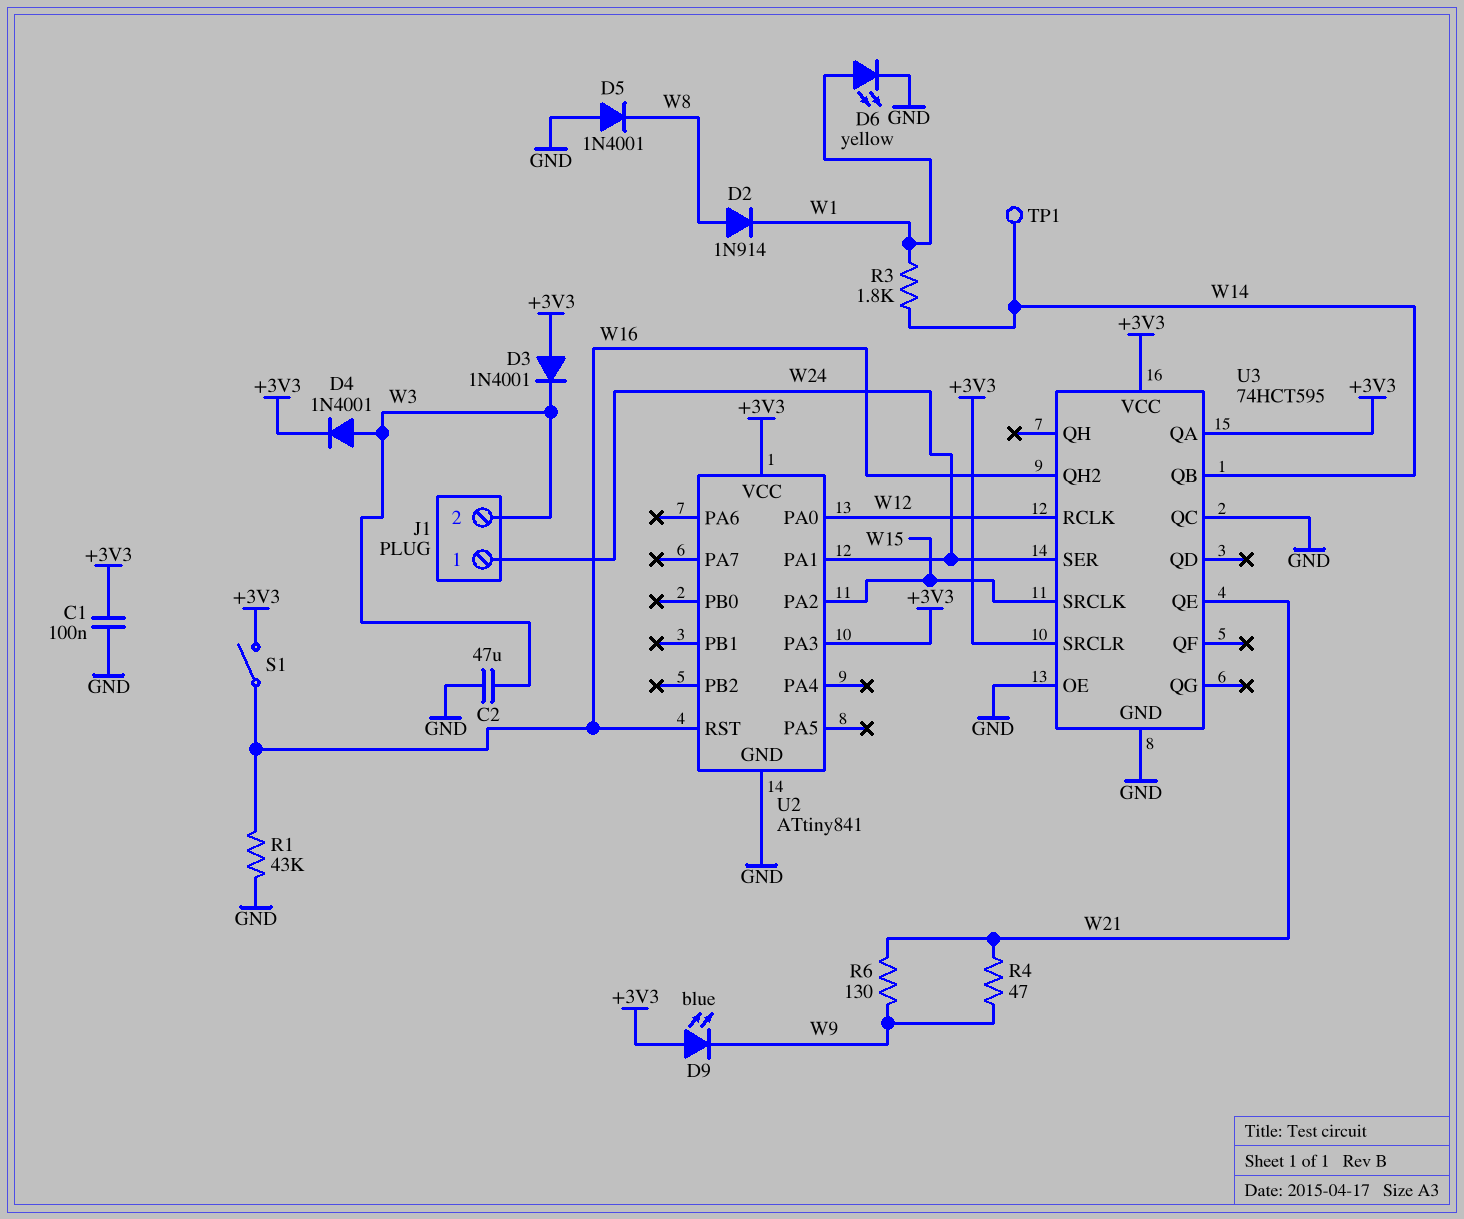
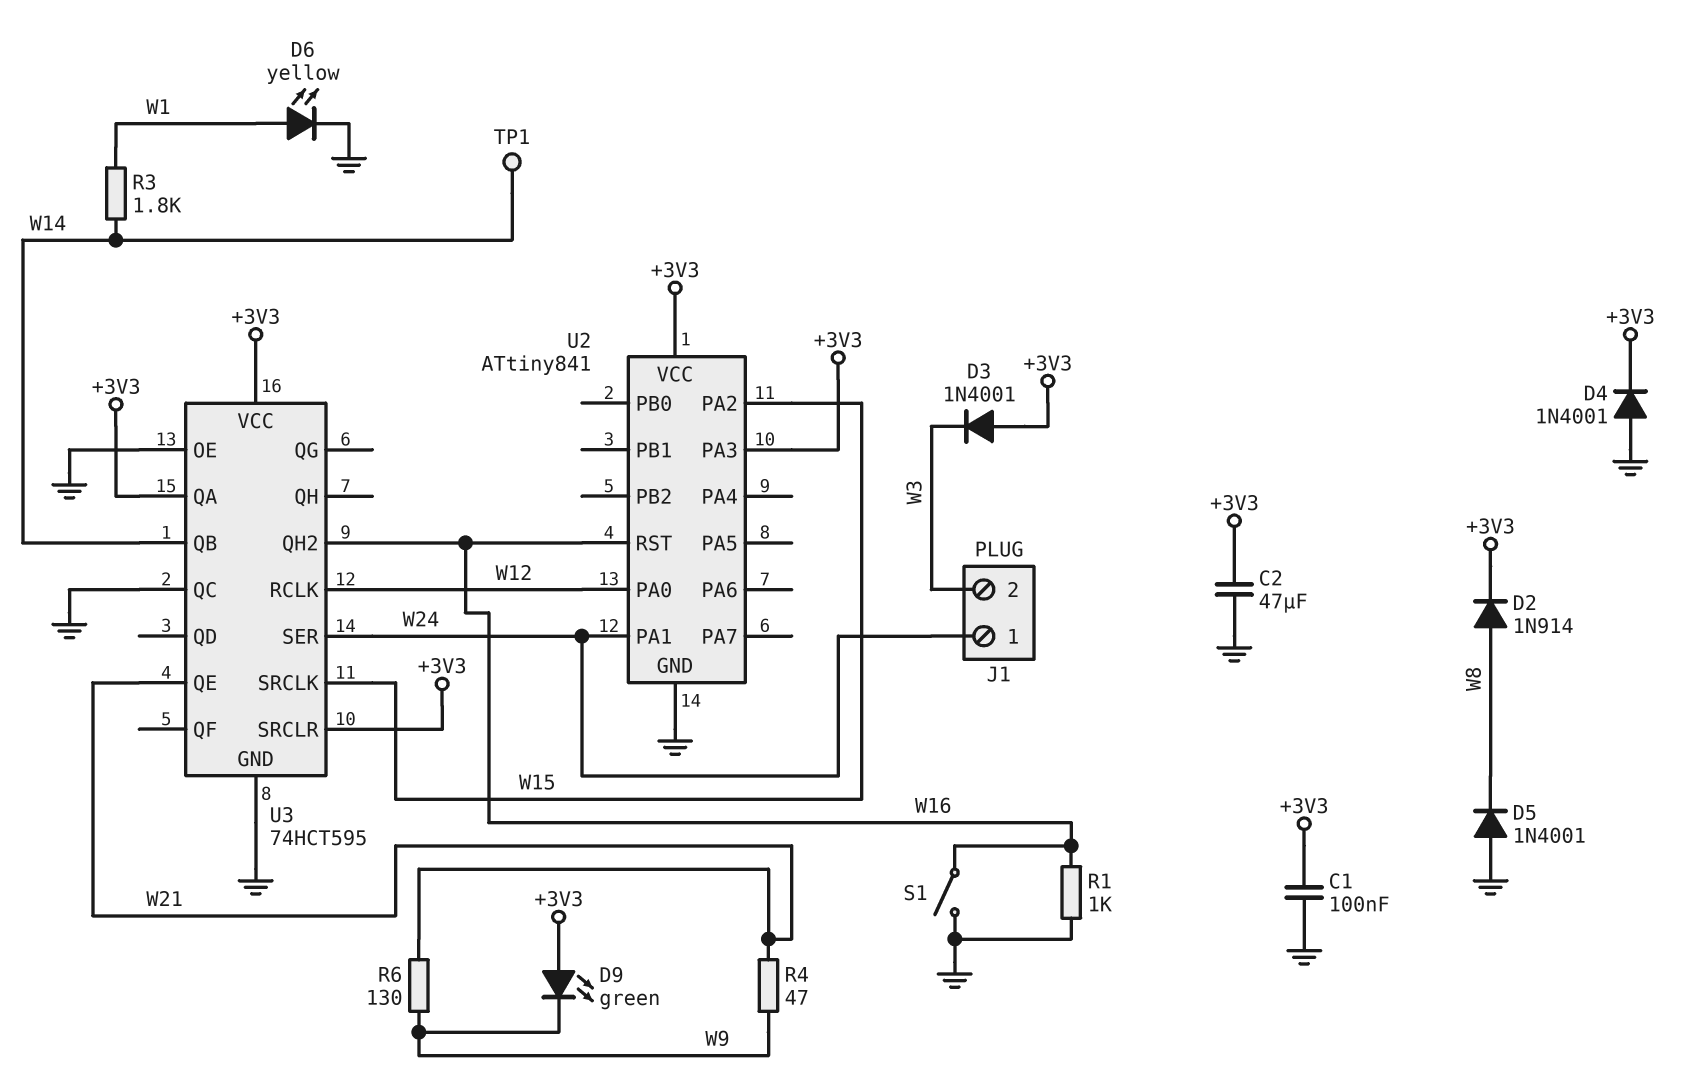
C2: 47uF (GND, W3) -> 47uF (+3V3, GND)
D2: diode 1N914 (A W8, K W1) -> diode 1N914 (A W8, K +3V3)
D4: diode 1N4001 (A W3, K +3V3) -> diode 1N4001 (A GND, K +3V3)
D9: LED blue (A +3V3, K W9) -> LED green (A +3V3, K W9)
R1: 43k (GND, W16) -> 1k (GND, W16)
S1: switch (+3V3, W16) -> switch (GND, W16)

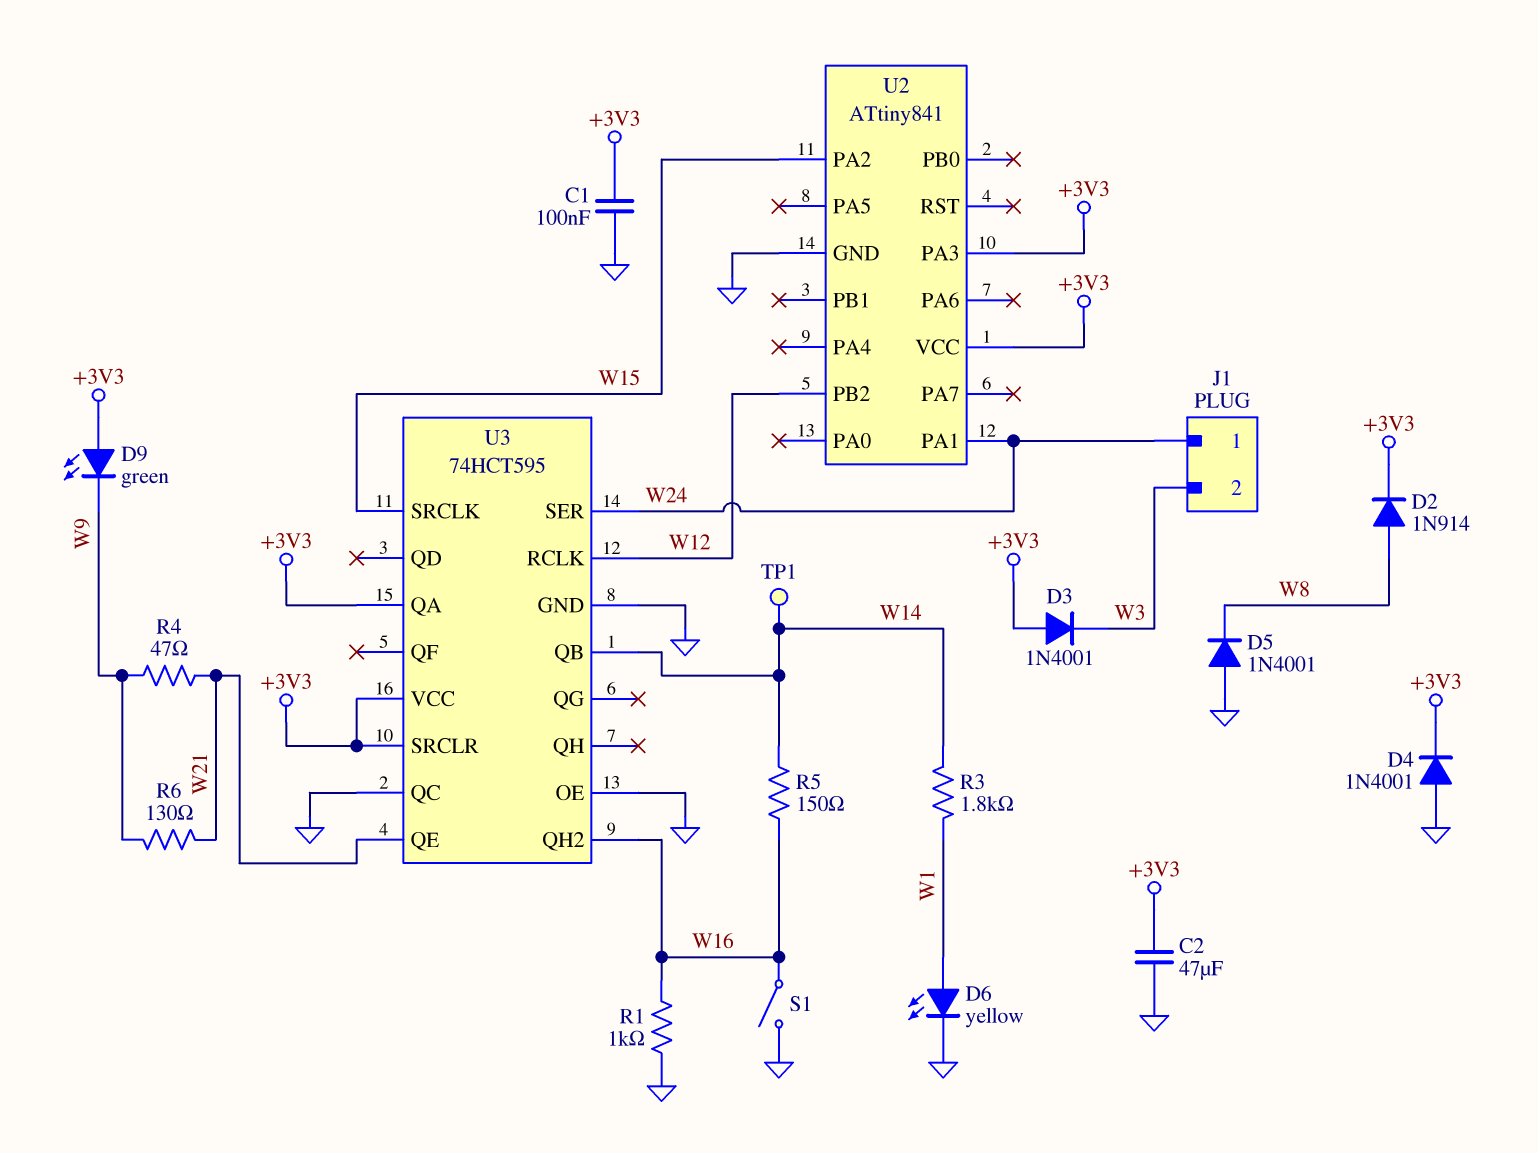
R5: none -> 150 (W14, W16)
U2 pin PA0: W12 -> none
U2 pin PB2: none -> W12
U2 pin RST: W16 -> none

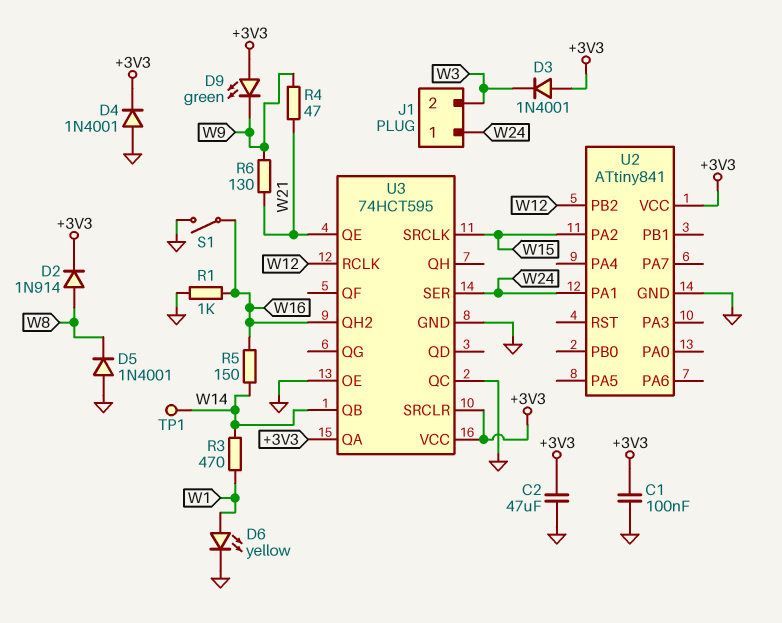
R3: 1.8k (W1, W14) -> 470 (W1, W14)
U2 pin PA3: +3V3 -> none

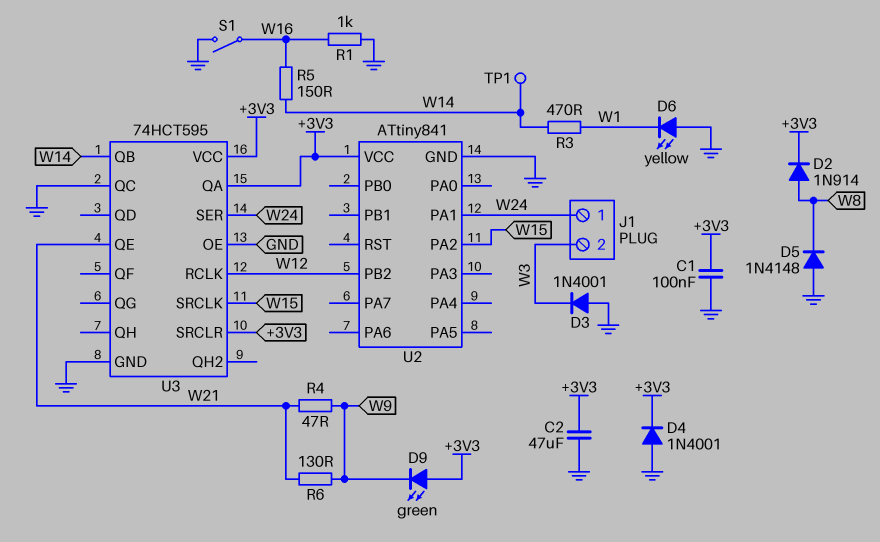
D3: diode 1N4001 (A +3V3, K W3) -> diode 1N4001 (A GND, K W3)
D5: diode 1N4001 (A GND, K W8) -> diode 1N4148 (A GND, K W8)
D6: LED yellow (A W1, K GND) -> LED yellow (A GND, K W1)
U3 pin QH2: W16 -> none

